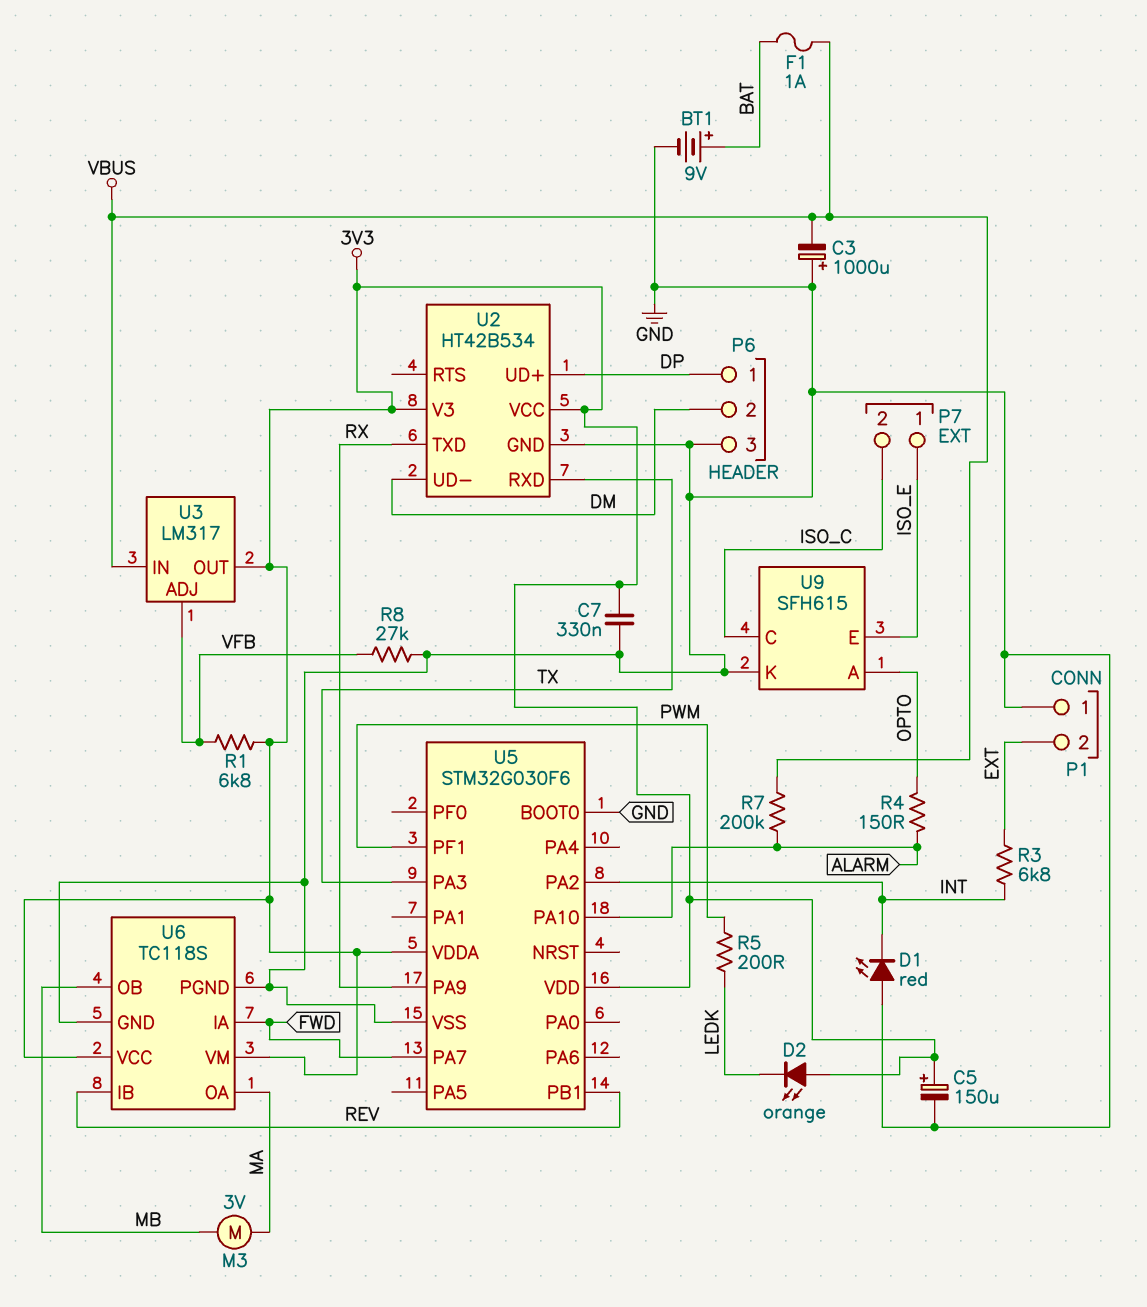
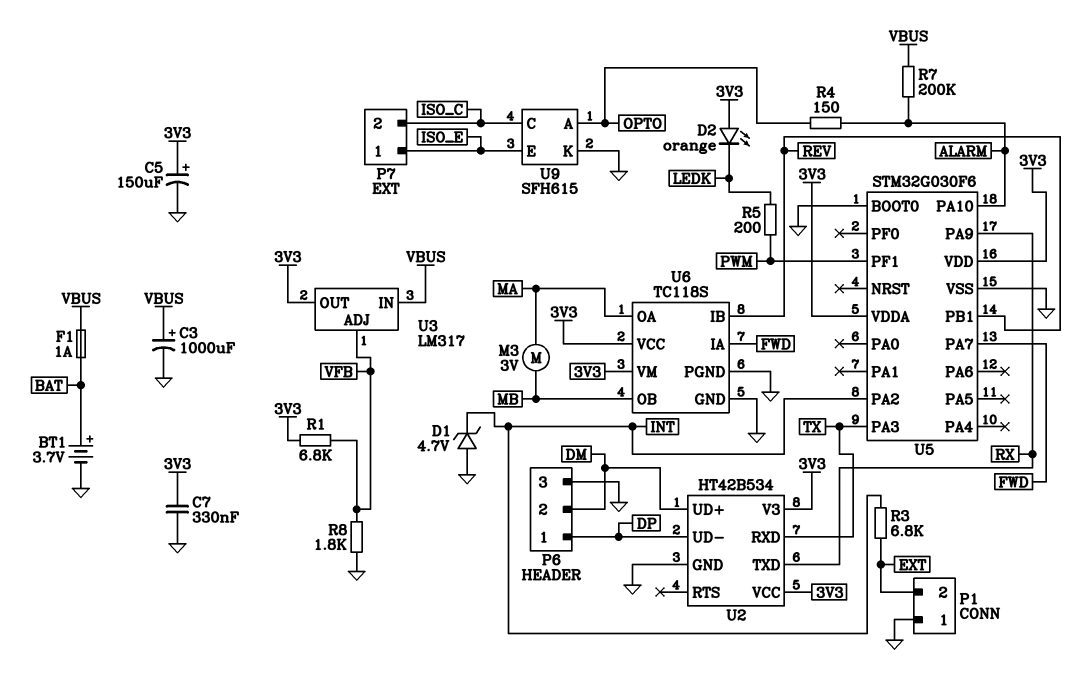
BT1: 9V (plus BAT, minus GND) -> 3.7V (plus BAT, minus GND)
C3: 1000uF (plus GND, minus VBUS) -> 1000uF (plus VBUS, minus GND)
D1: LED red (A GND, K INT) -> zener 4.7V (A GND, K INT)
R8: 27k (GND, VFB) -> 1.8k (GND, VFB)
U2 pin UD+: DP -> DM
U2 pin UD-: DM -> DP

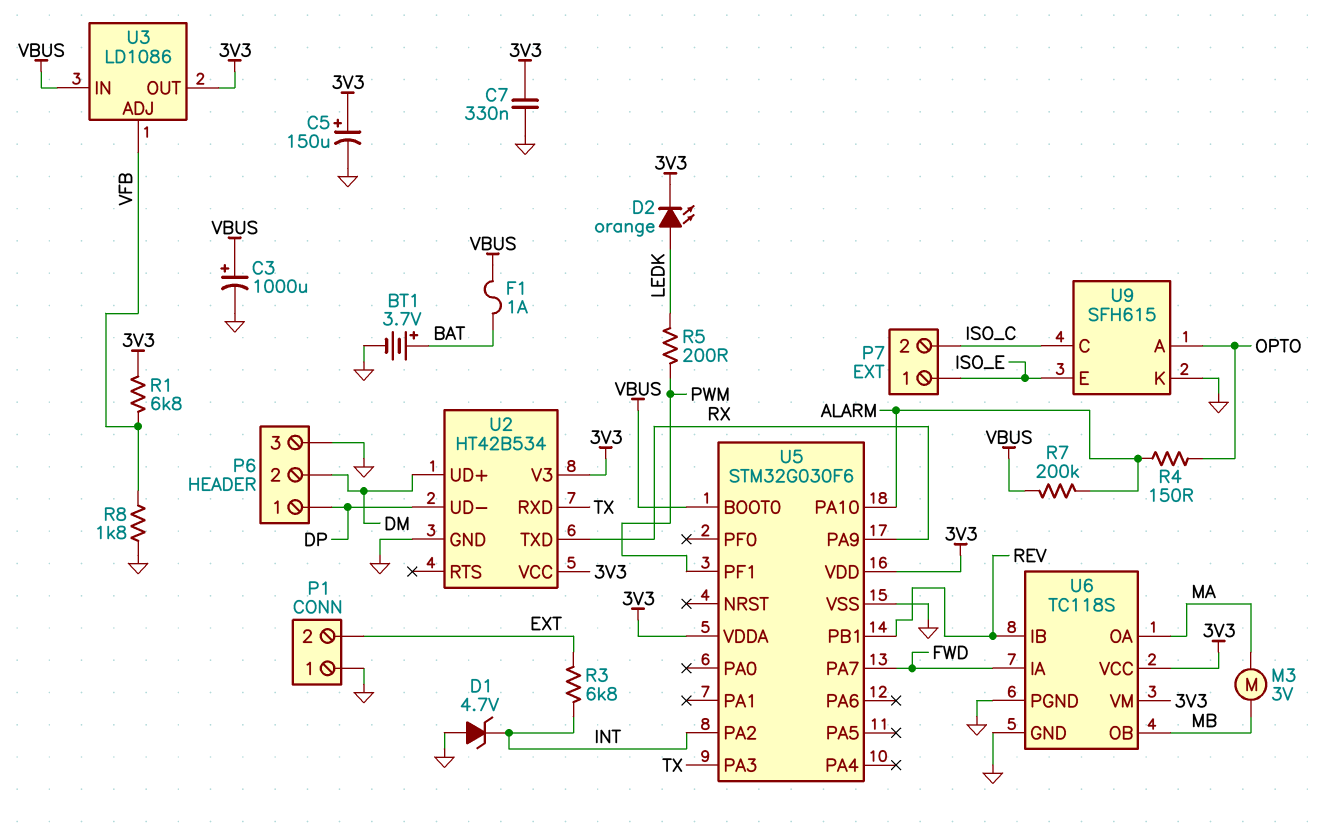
D2: LED orange (A 3V3, K LEDK) -> LED orange (A LEDK, K 3V3)
U3: LM317 -> LD1086
U5 pin BOOT0: GND -> VBUS

